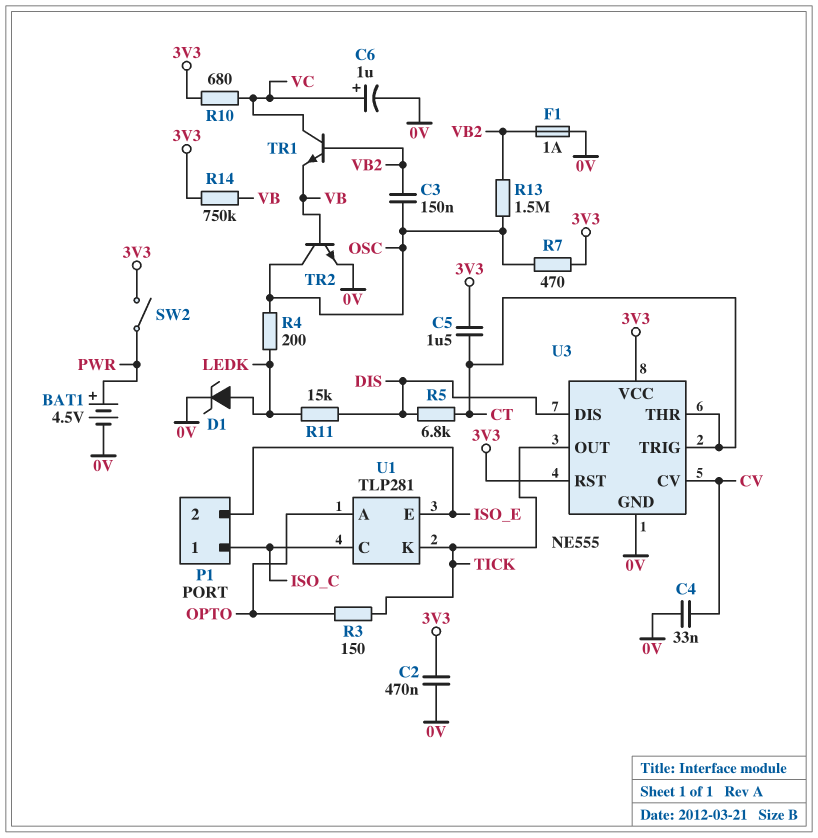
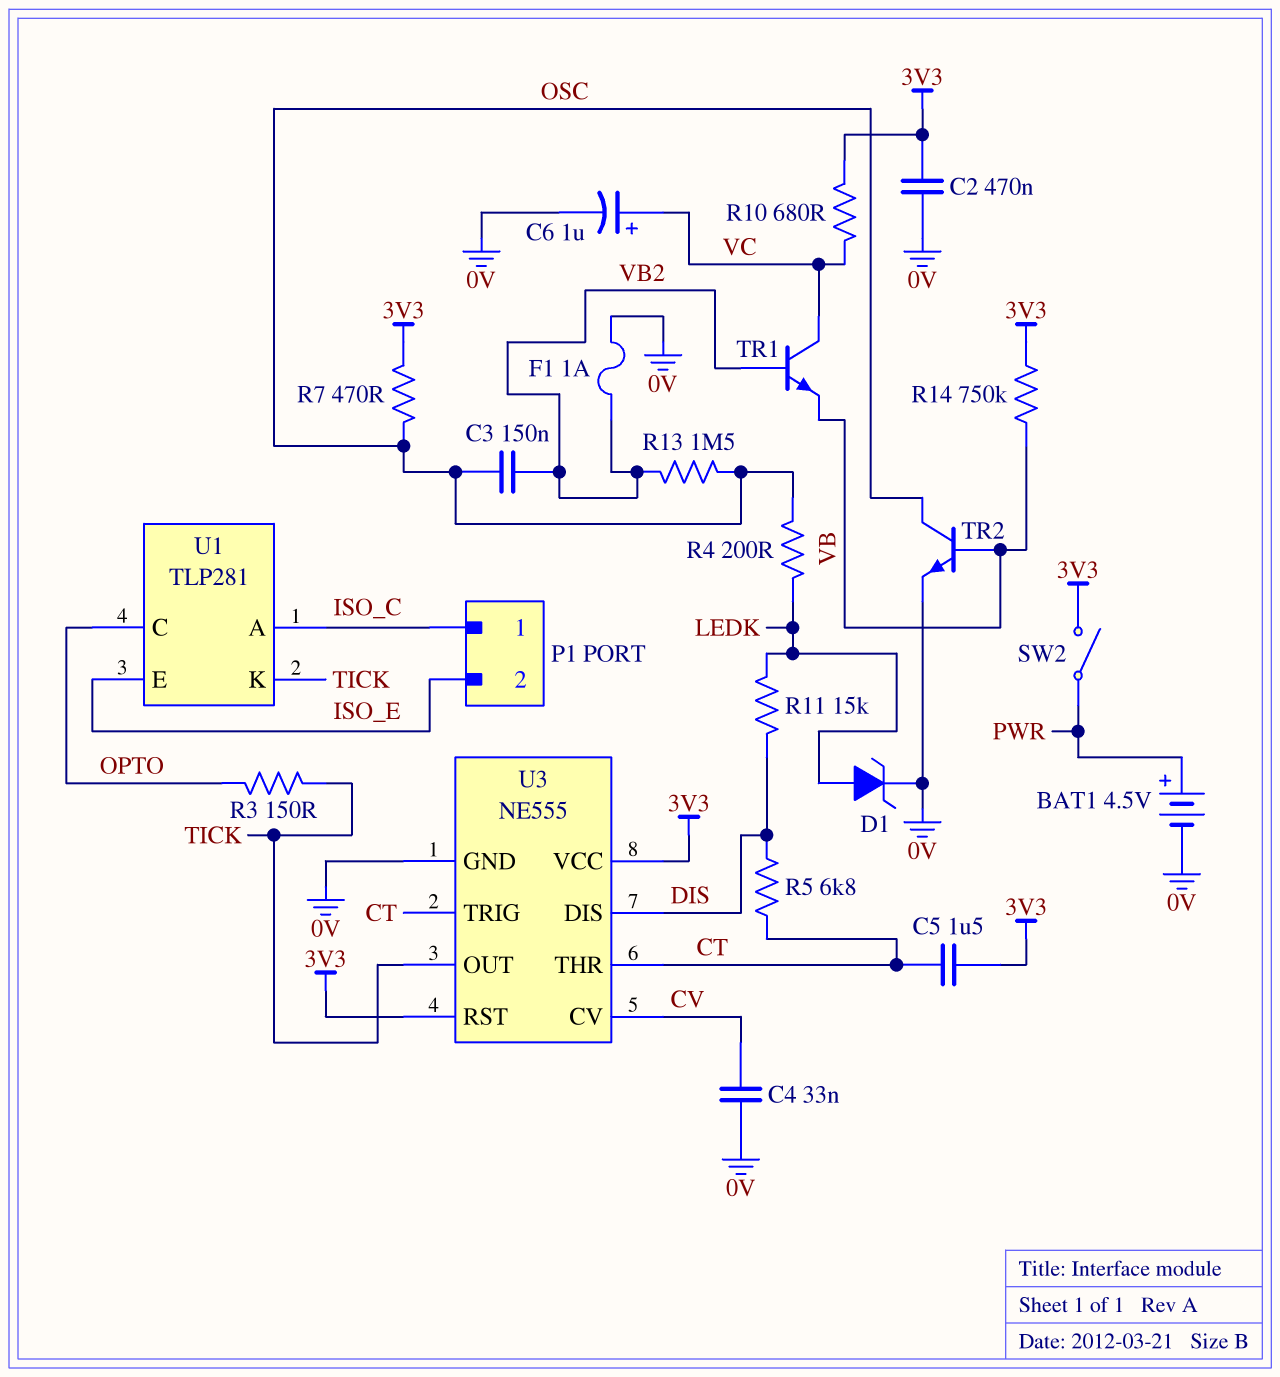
U1 pin A: OPTO -> ISO_C
U1 pin C: ISO_C -> OPTO

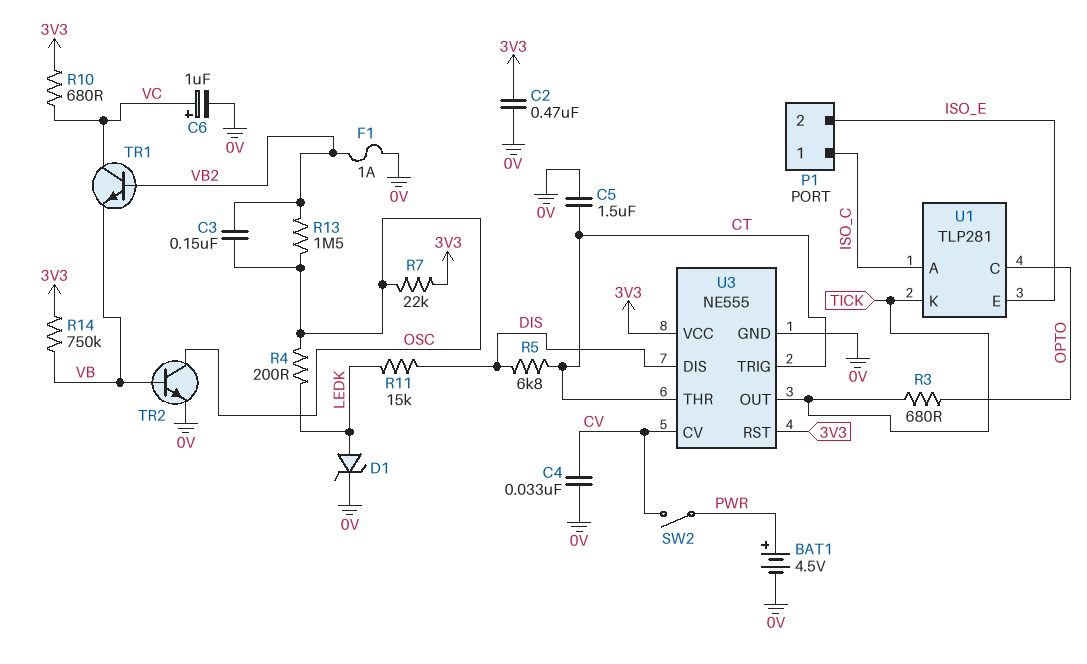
C5: 1.5uF (3V3, CT) -> 1.5uF (0V, CT)
R3: 150 (OPTO, TICK) -> 680 (OPTO, TICK)
R7: 470 (3V3, OSC) -> 22k (3V3, OSC)
SW2: switch (3V3, PWR) -> switch (CV, PWR)

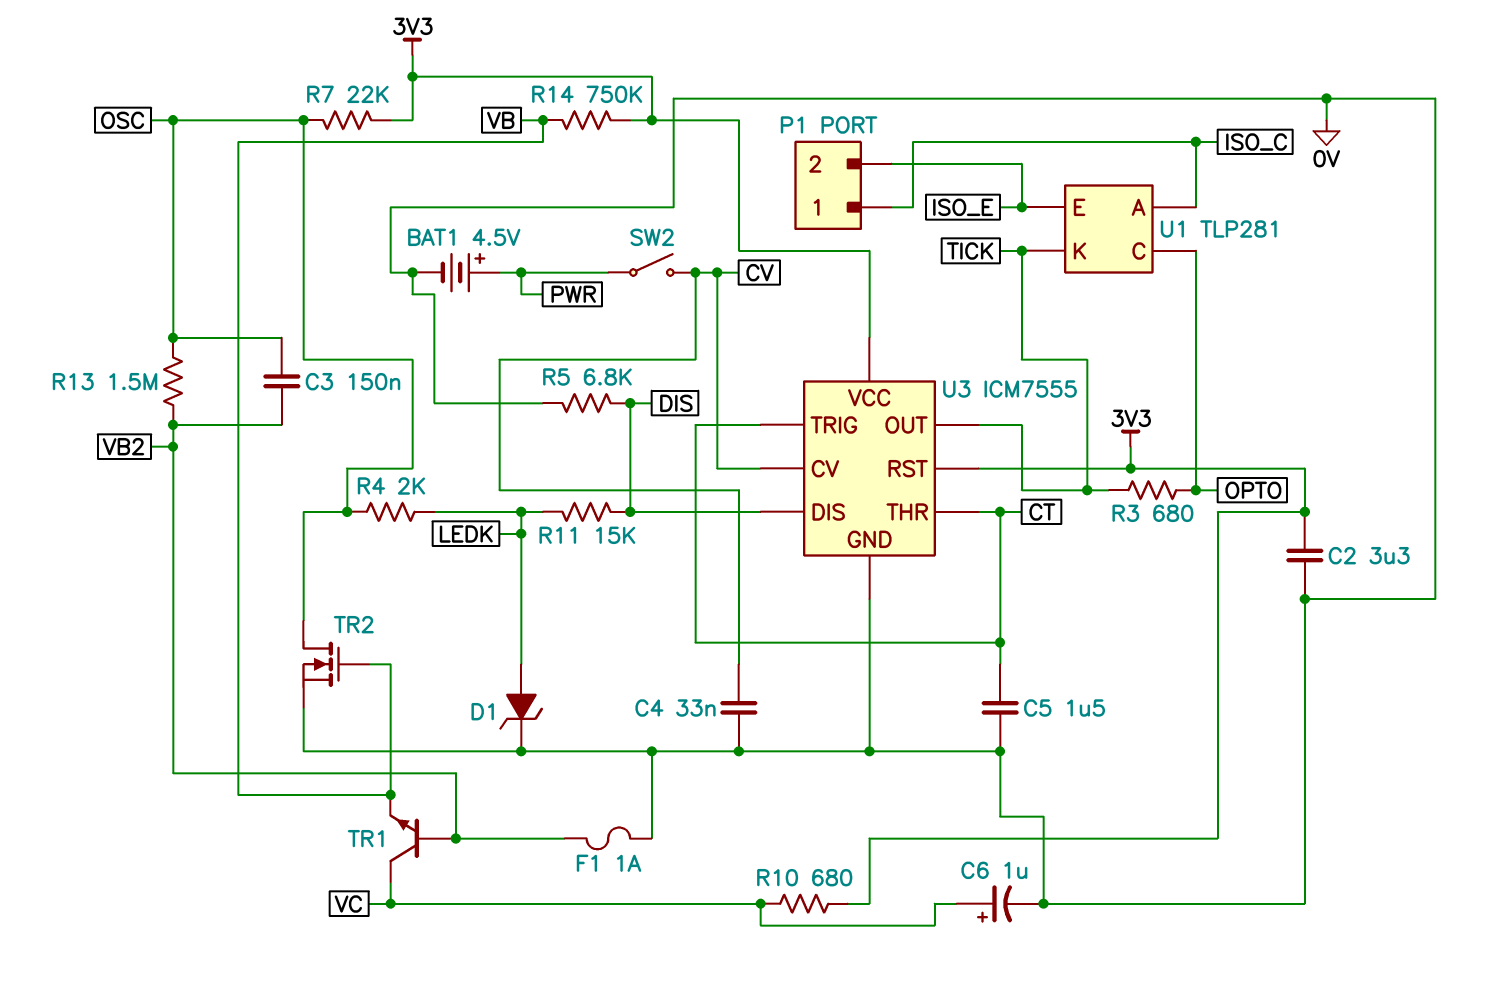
C2: 470nF (0V, 3V3) -> 3.3uF (0V, 3V3)
R4: 200 (LEDK, OSC) -> 2k (LEDK, OSC)
R5: 6.8k (CT, DIS) -> 6.8k (0V, DIS)
TR2: NPN (B VB, C OSC, E 0V) -> NMOS (G VB, D OSC, S 0V)
U3: NE555 -> ICM7555

